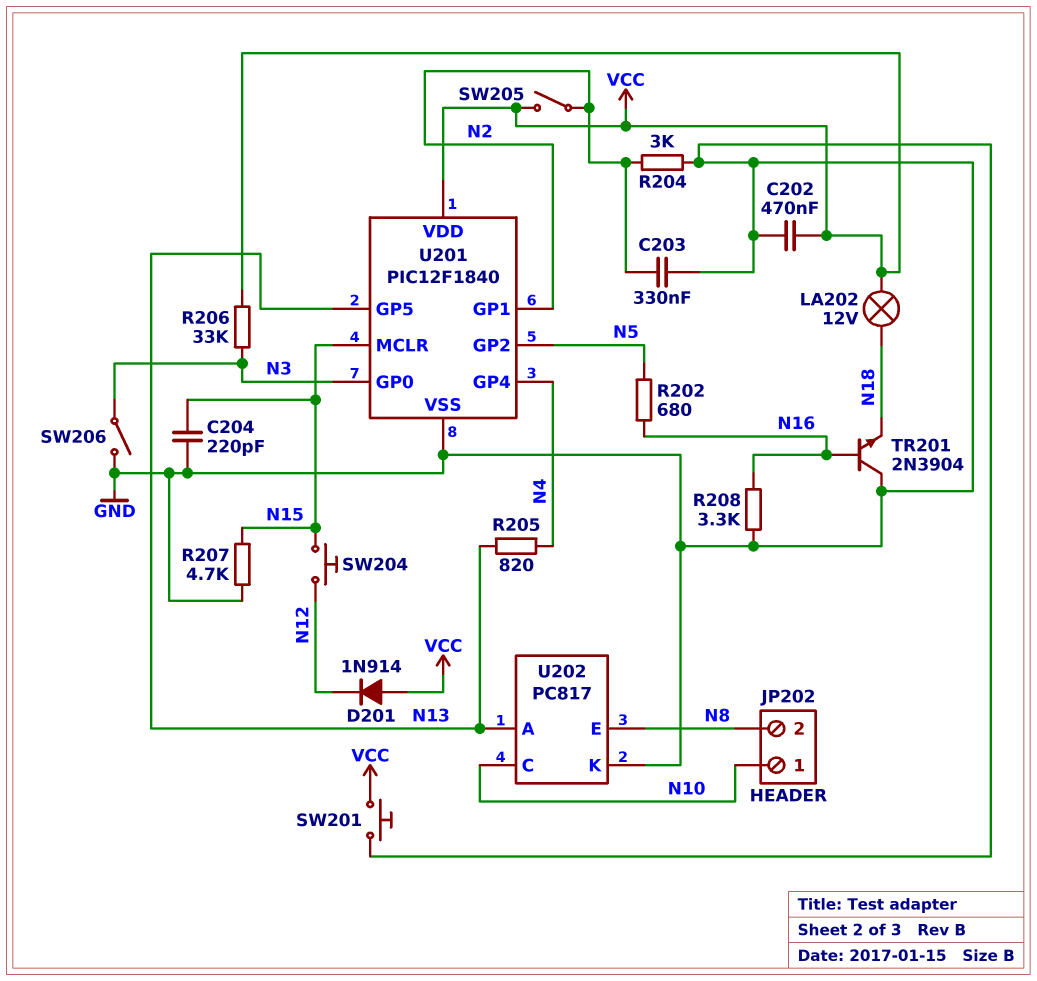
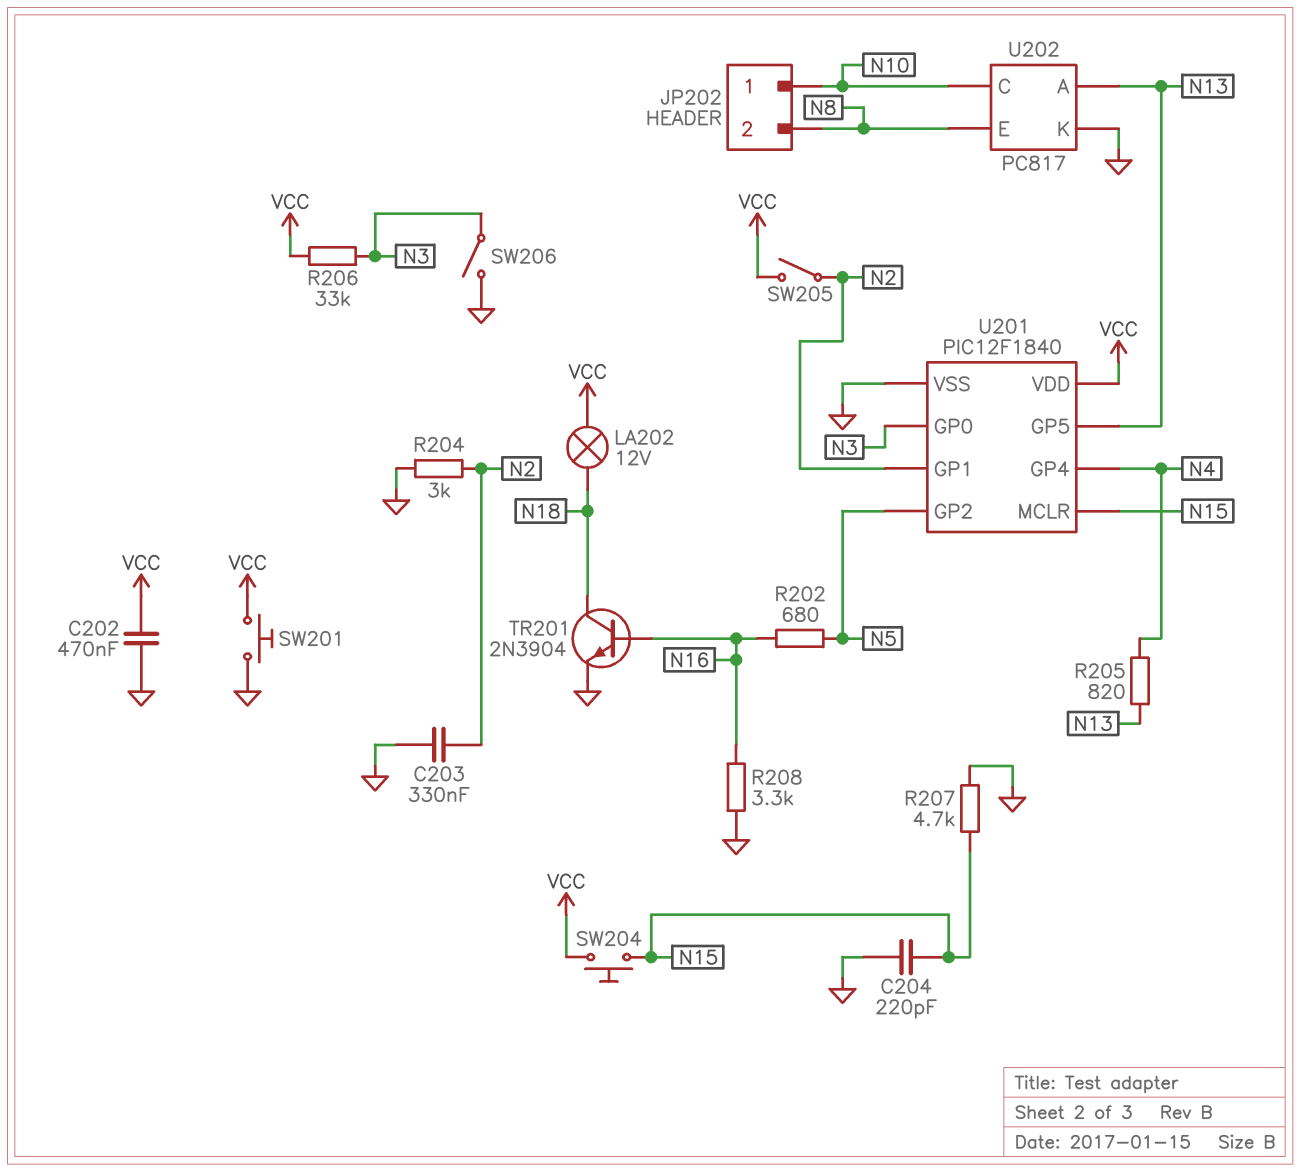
D201: diode 1N914 (A VCC, K N12) -> none
SW204: button (N12, N15) -> button (N15, VCC)
TR201: NPN 2N3904 (B N16, C GND, E N18) -> NPN 2N3904 (B N16, C N18, E GND)

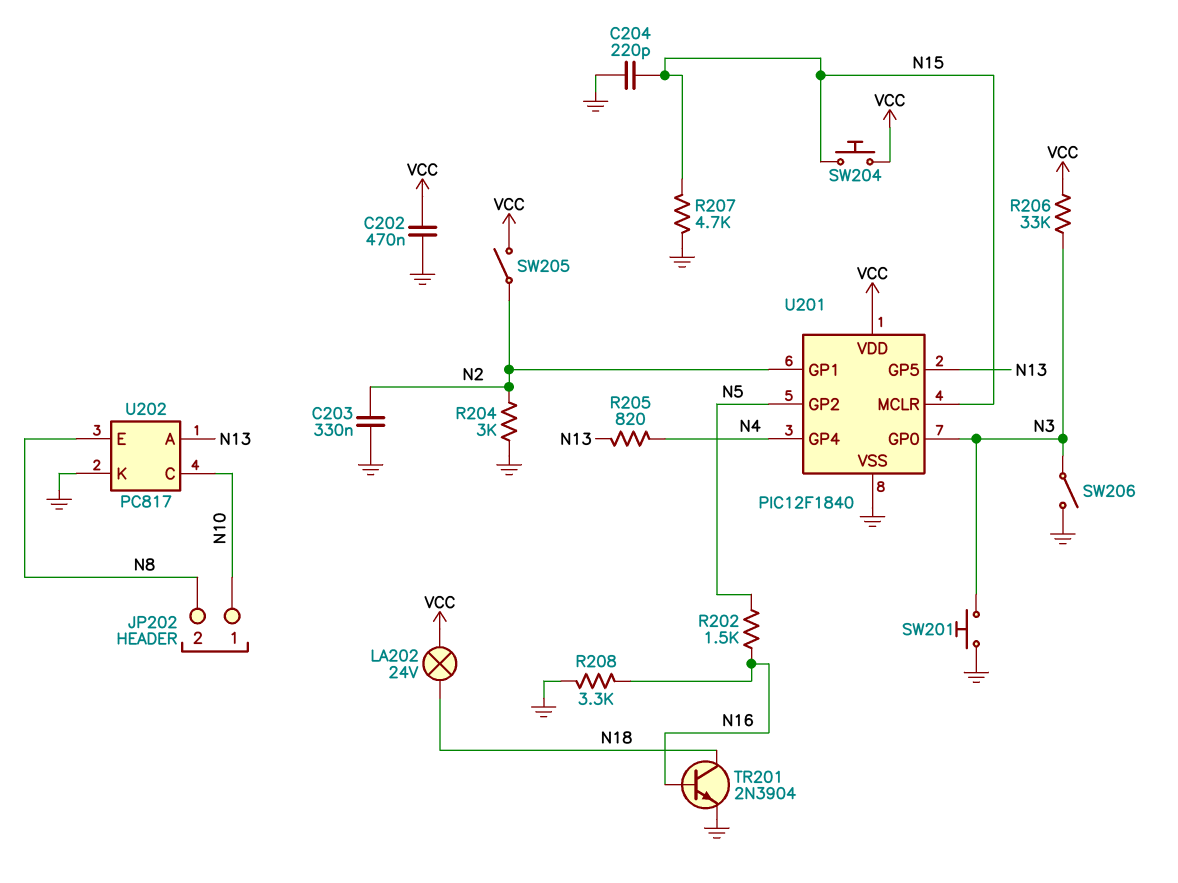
LA202: lamp 12V (N18, VCC) -> lamp 24V (N18, VCC)
R202: 680 (N5, N16) -> 1.5k (N5, N16)
SW201: button (GND, VCC) -> button (GND, N3)

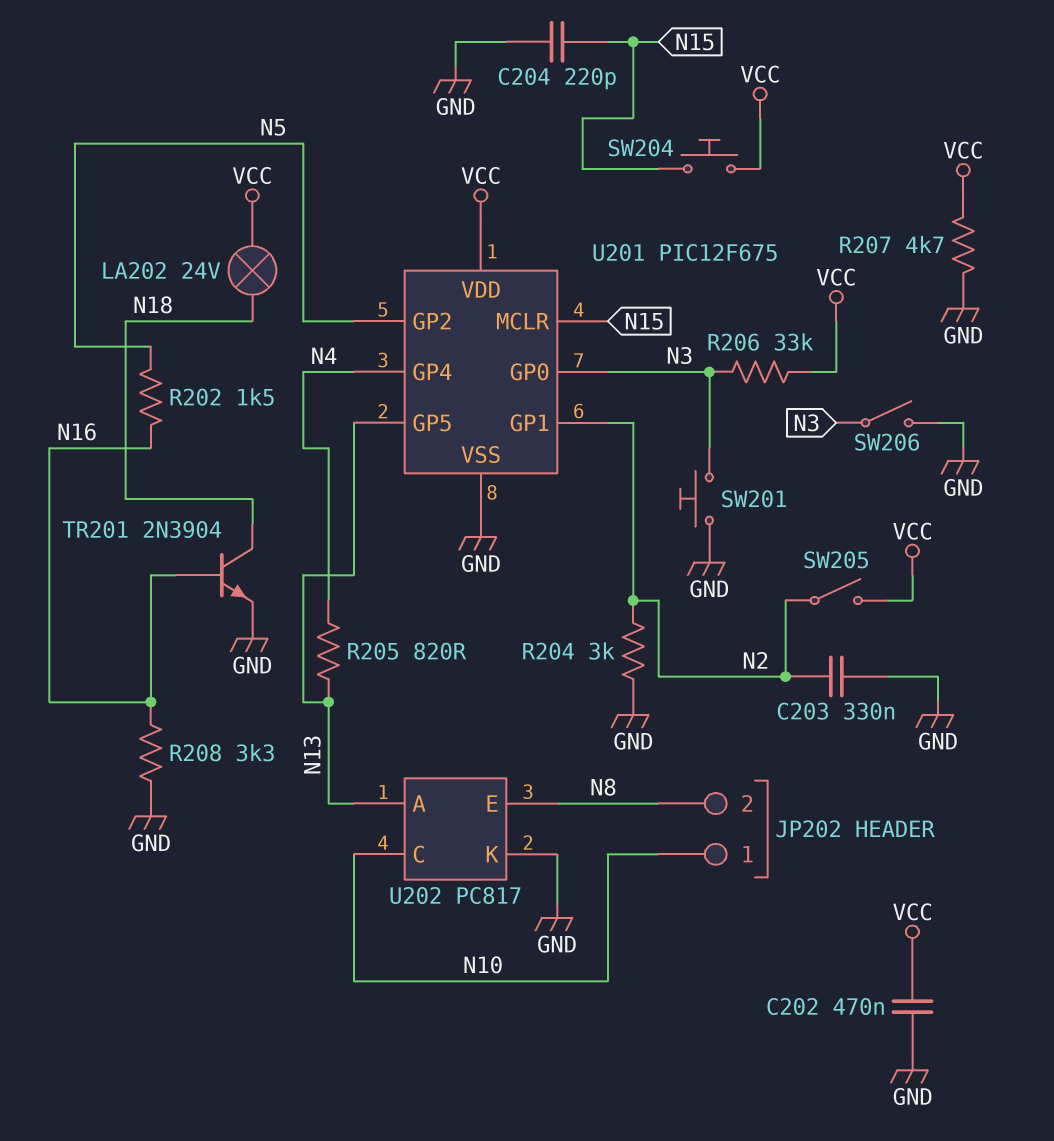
R207: 4.7k (GND, N15) -> 4.7k (GND, VCC)
U201: PIC12F1840 -> PIC12F675

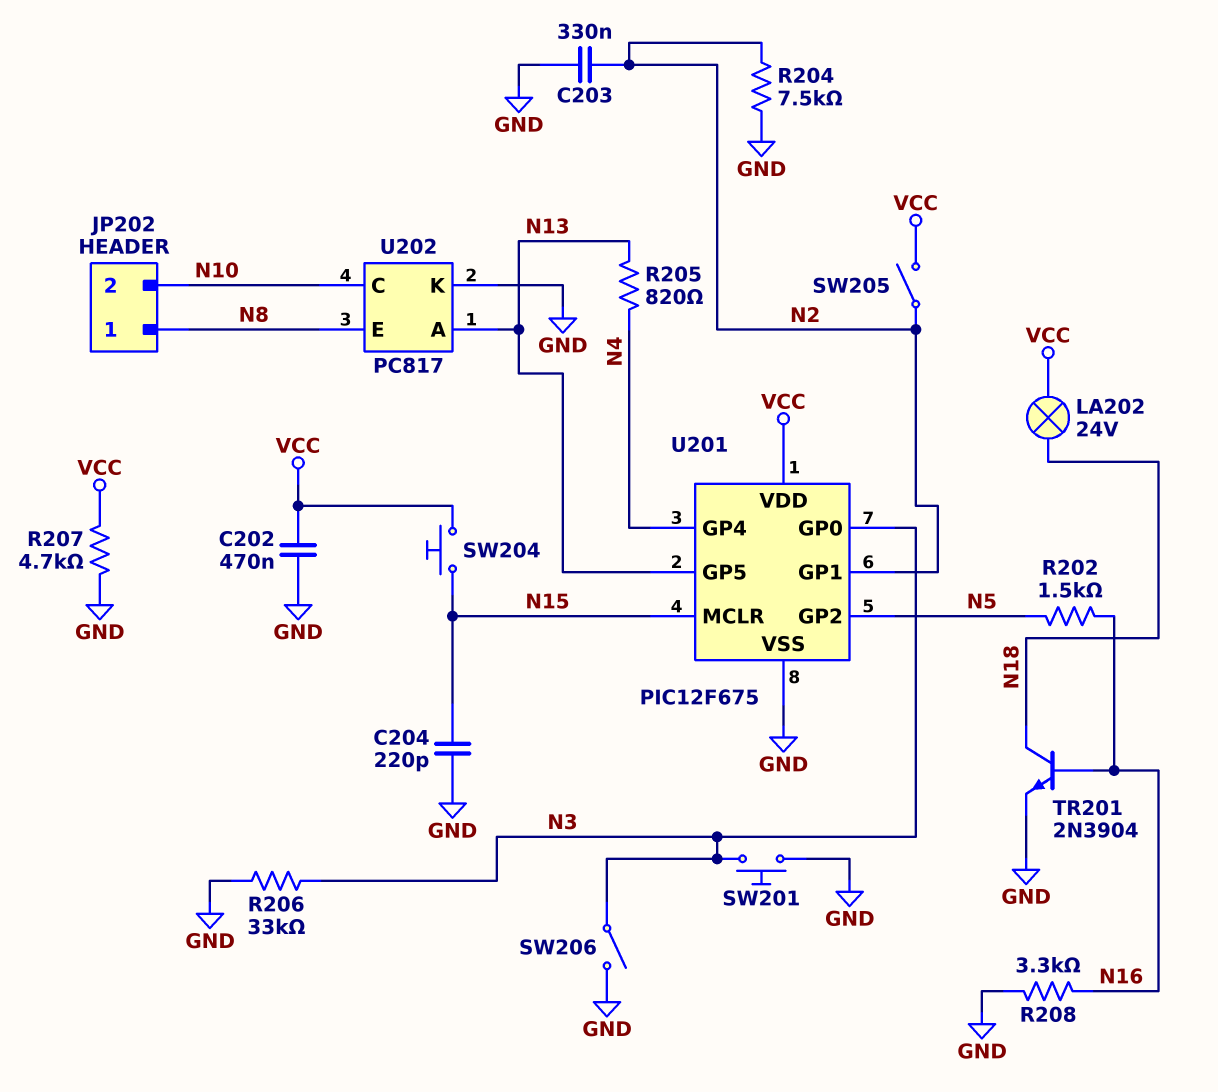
JP202 pin 1: N10 -> N8
JP202 pin 2: N8 -> N10
R204: 3k (GND, N2) -> 7.5k (GND, N2)
R206: 33k (N3, VCC) -> 33k (GND, N3)

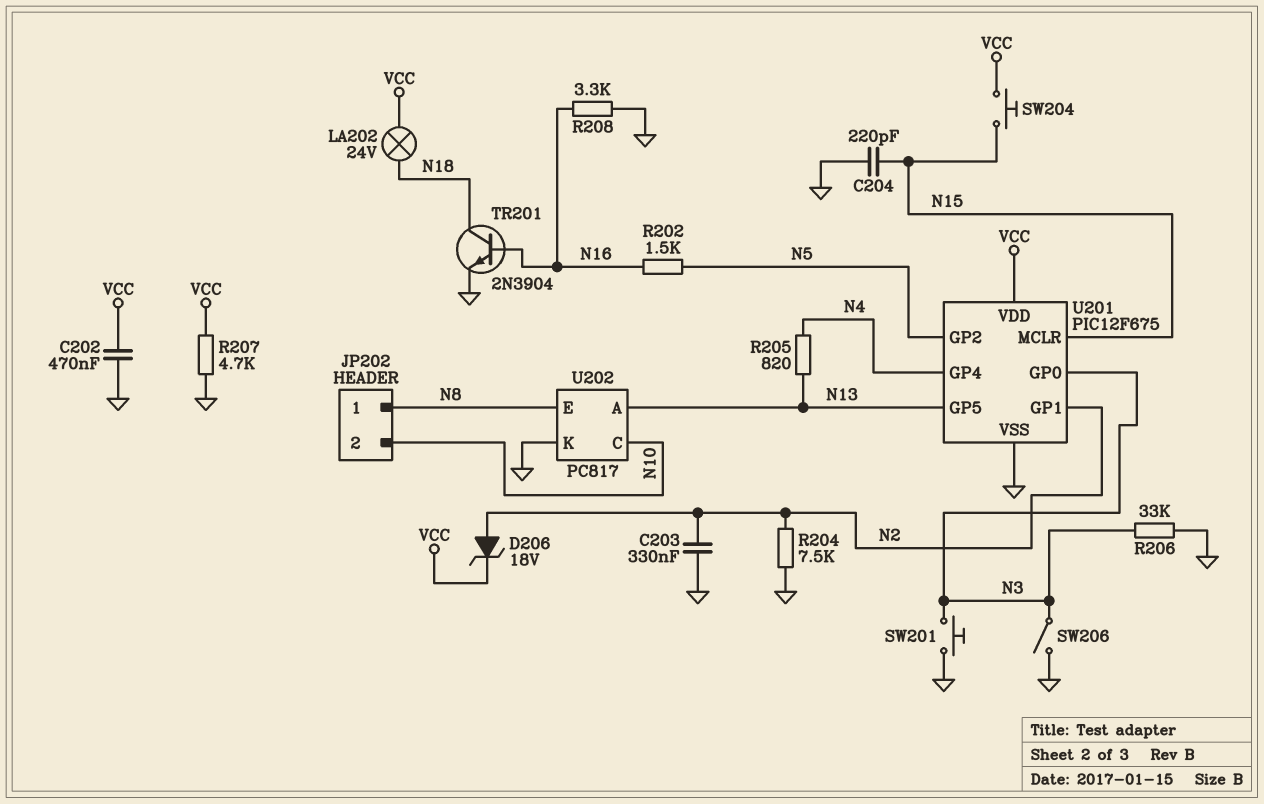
D206: none -> zener 18V (A N2, K VCC)
SW205: switch (N2, VCC) -> none

